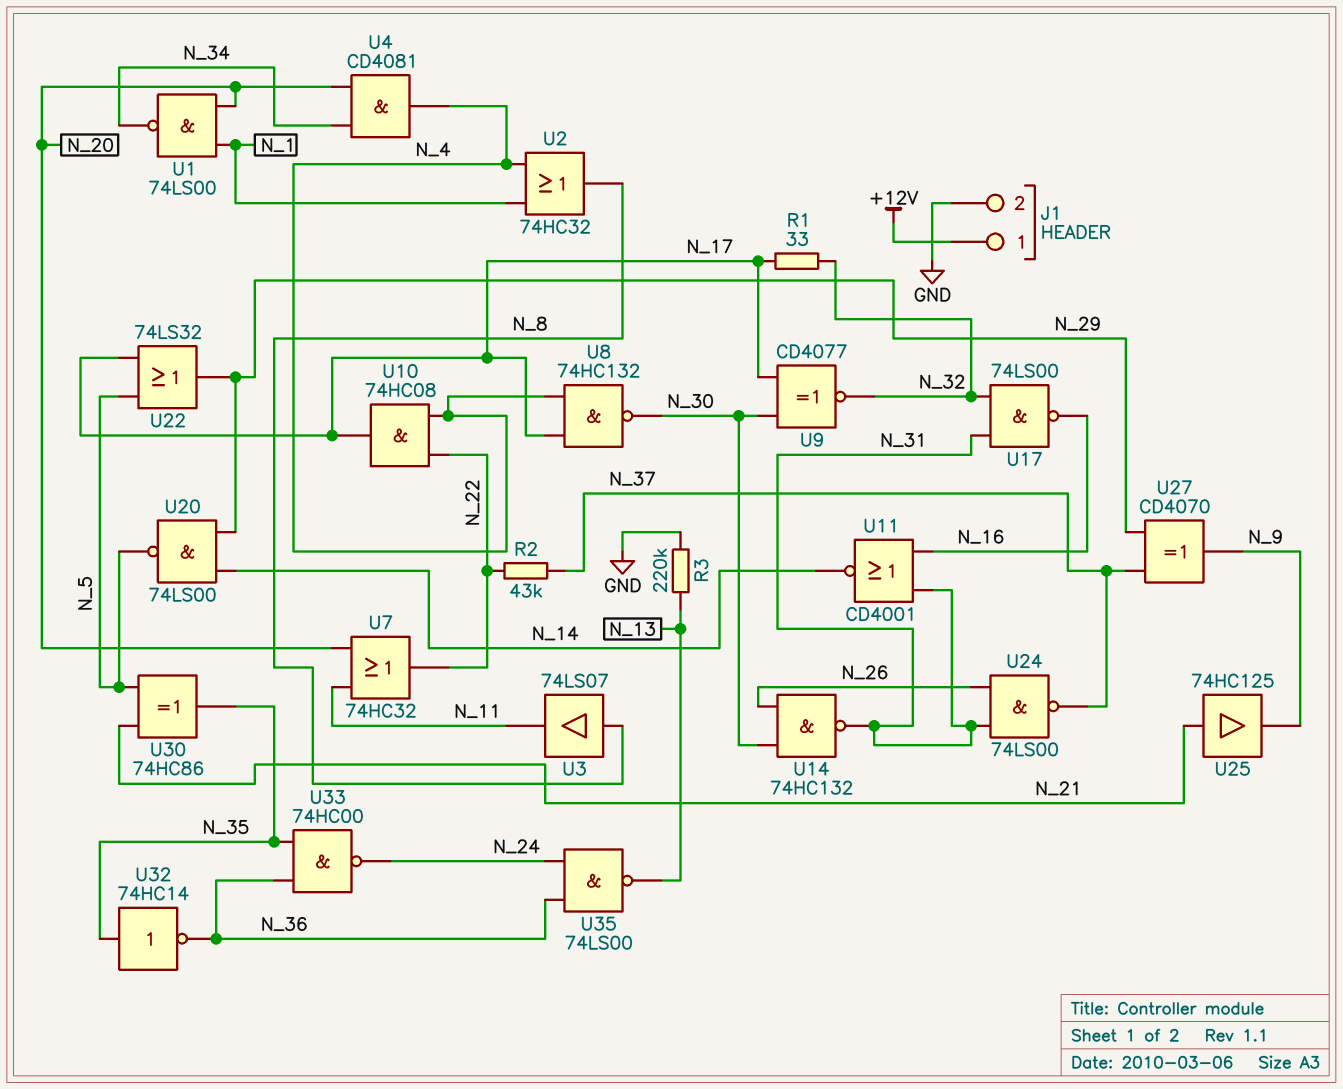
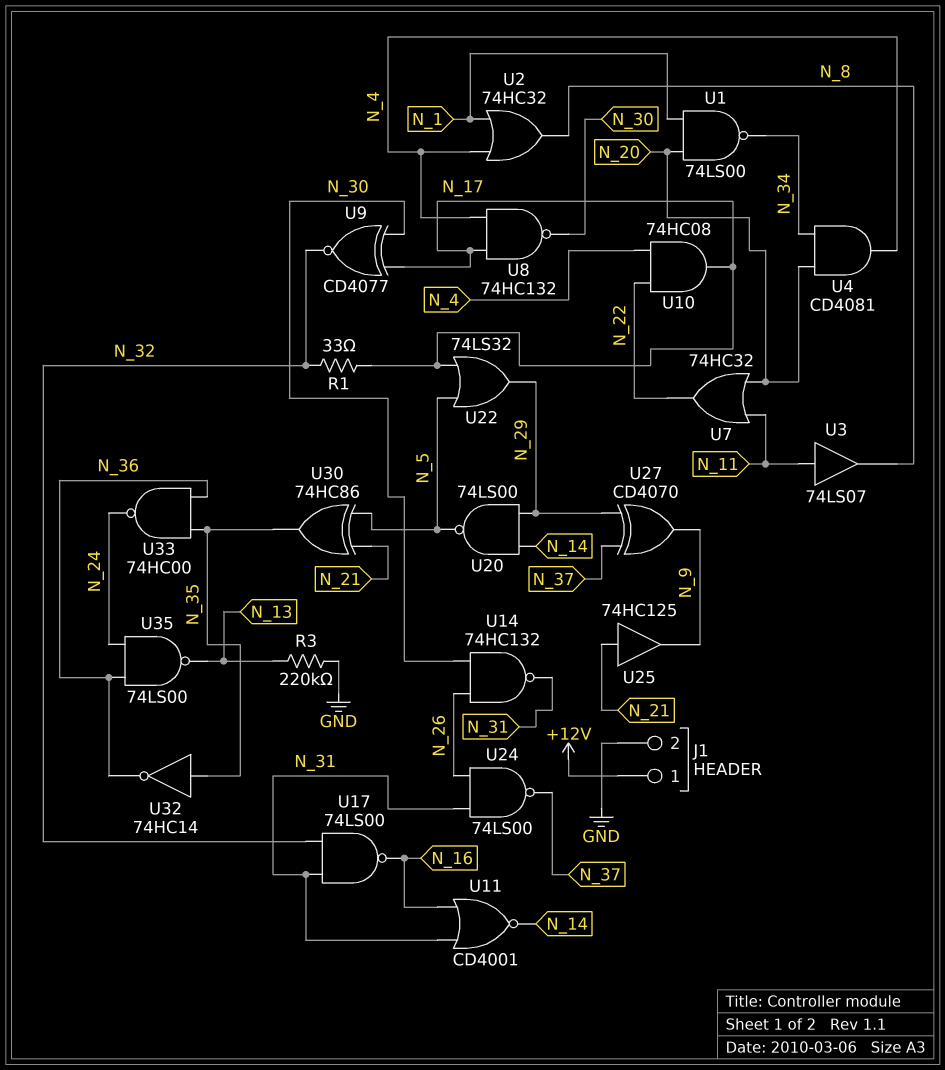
R2: 43k (N_22, N_37) -> none
U3: buffer 74LS07 (in N_8, out N_11) -> buffer 74LS07 (in N_11, out N_8)

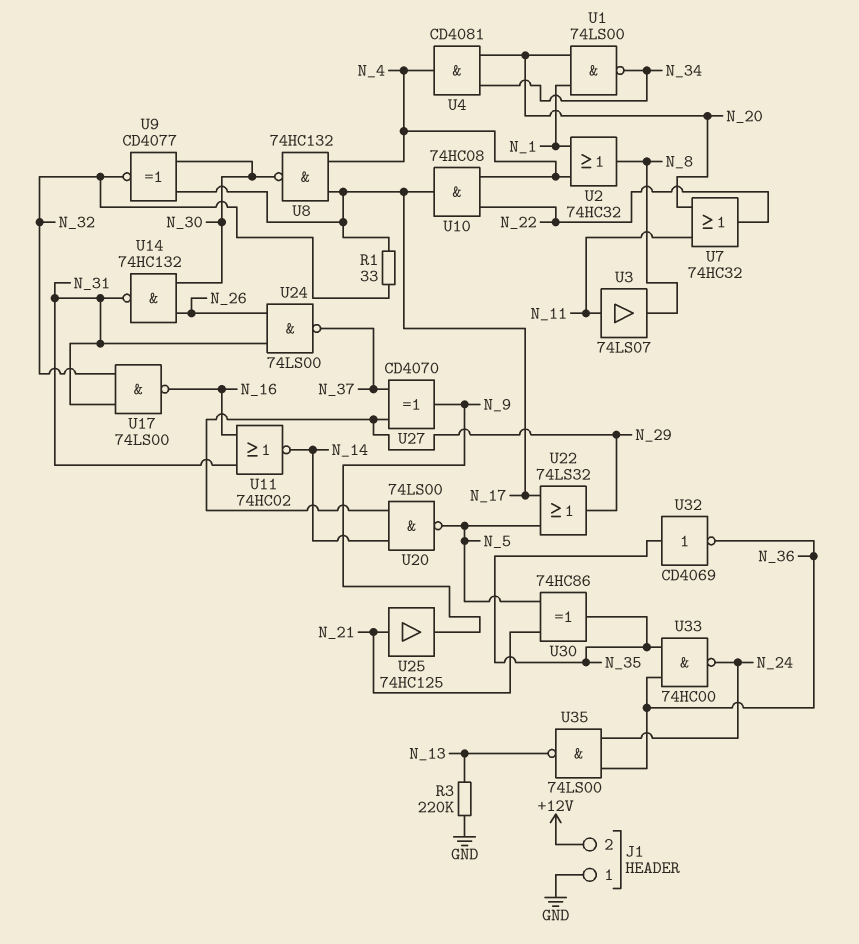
J1 pin 1: +12V -> GND
J1 pin 2: GND -> +12V
U11: NOR CD4001 (in N_16, in N_31, out N_14) -> NOR 74HC02 (in N_16, in N_31, out N_14)
U32: NOT 74HC14 (in N_35, out N_36) -> NOT CD4069 (in N_35, out N_36)

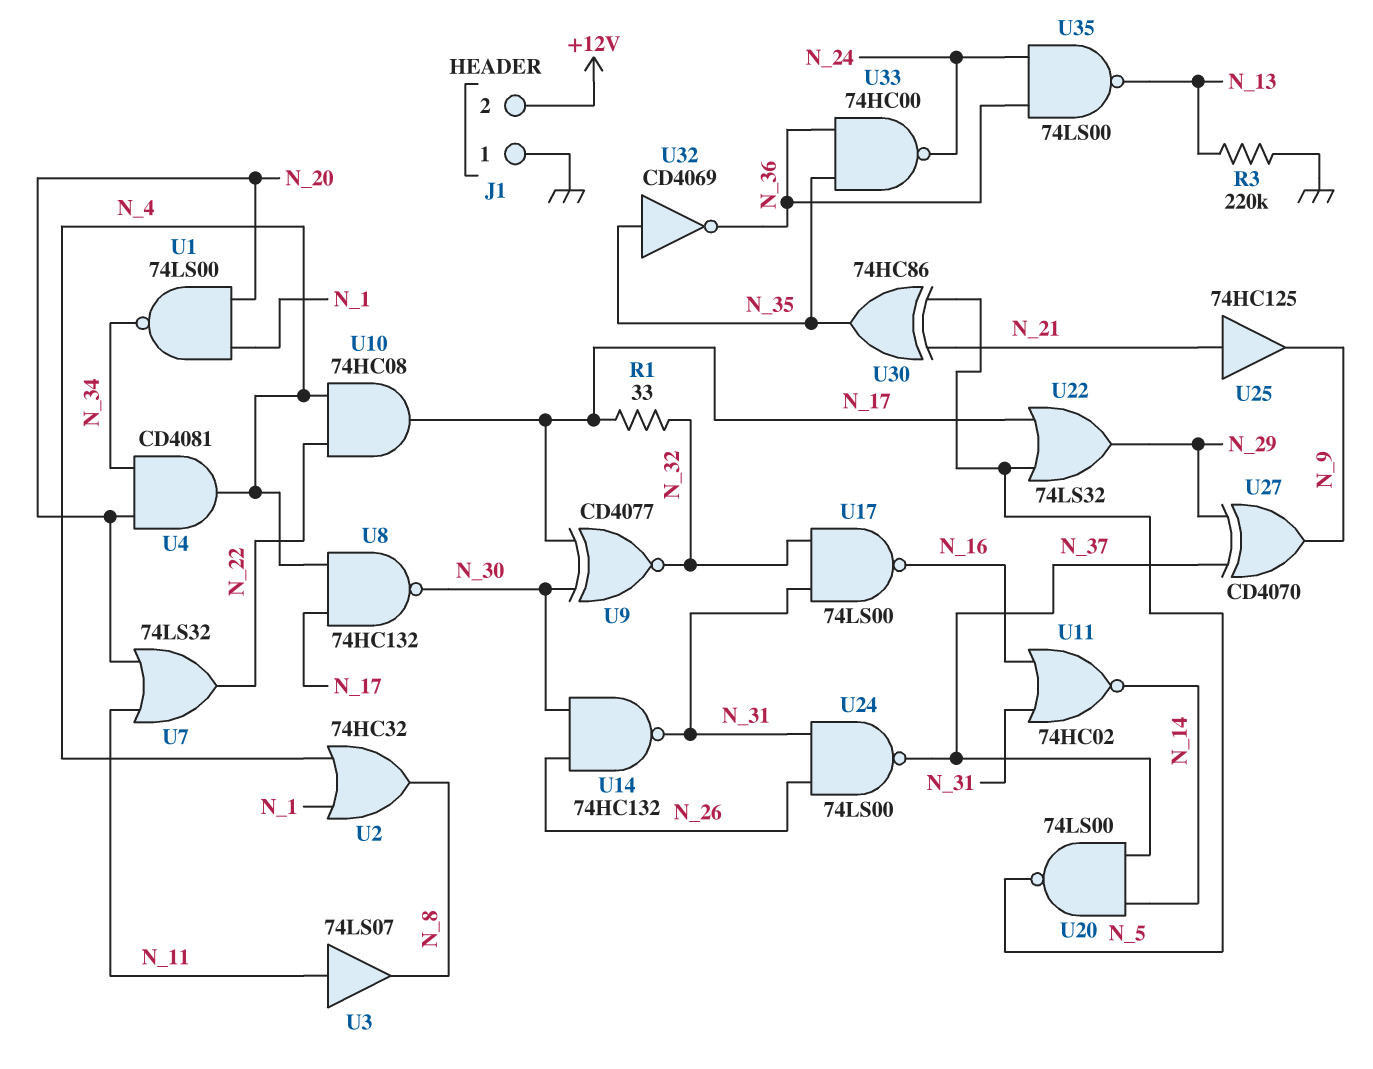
U7: OR 74HC32 (in N_11, in N_20, out N_22) -> OR 74LS32 (in N_11, in N_20, out N_22)
U20: NAND 74LS00 (in N_14, in N_29, out N_5) -> NAND 74LS00 (in N_14, in N_37, out N_5)

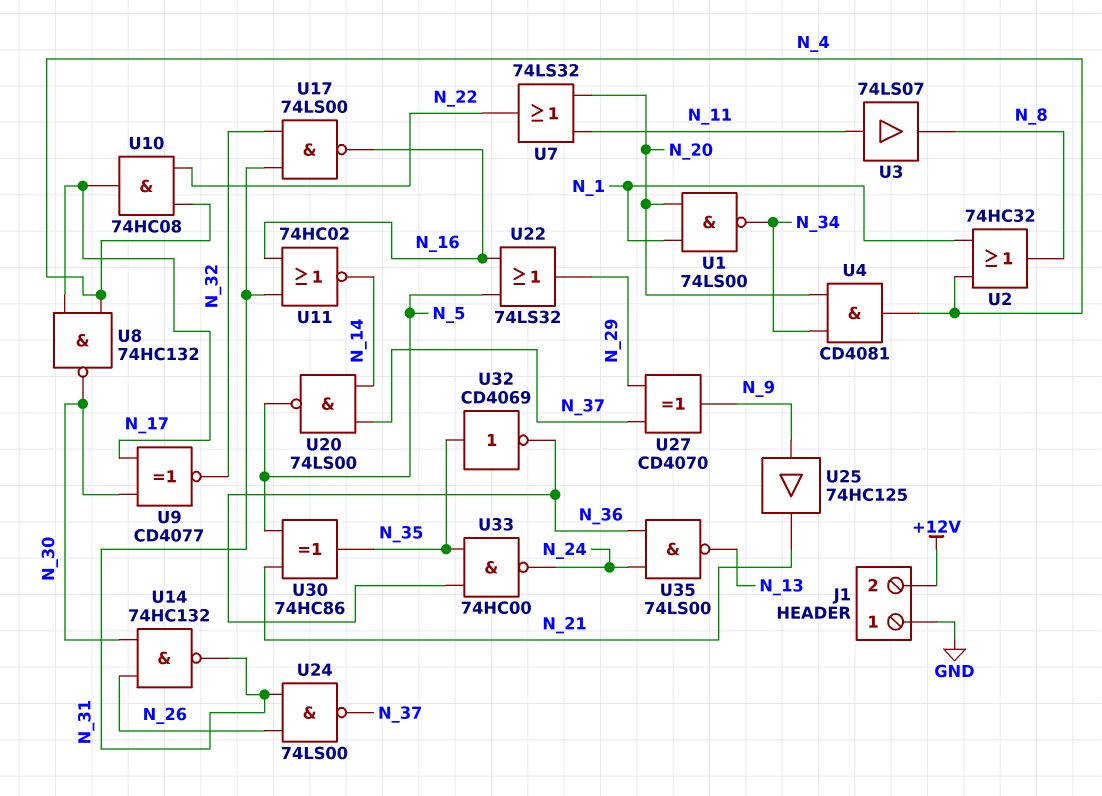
R1: 33 (N_17, N_32) -> none
R3: 220k (GND, N_13) -> none
U22: OR 74LS32 (in N_5, in N_17, out N_29) -> OR 74LS32 (in N_5, in N_16, out N_29)
U25: buffer 74HC125 (in N_21, out N_9) -> buffer 74HC125 (in N_9, out N_21)

